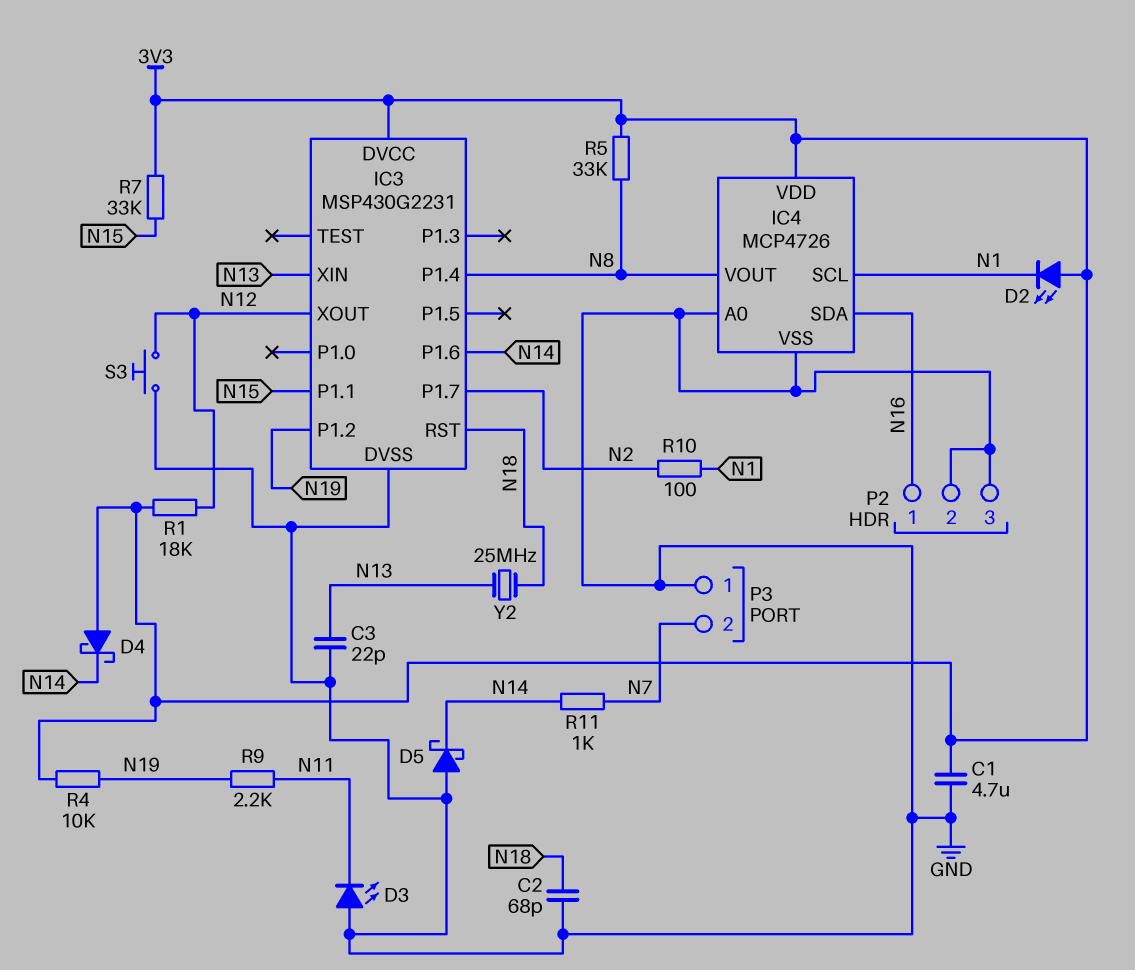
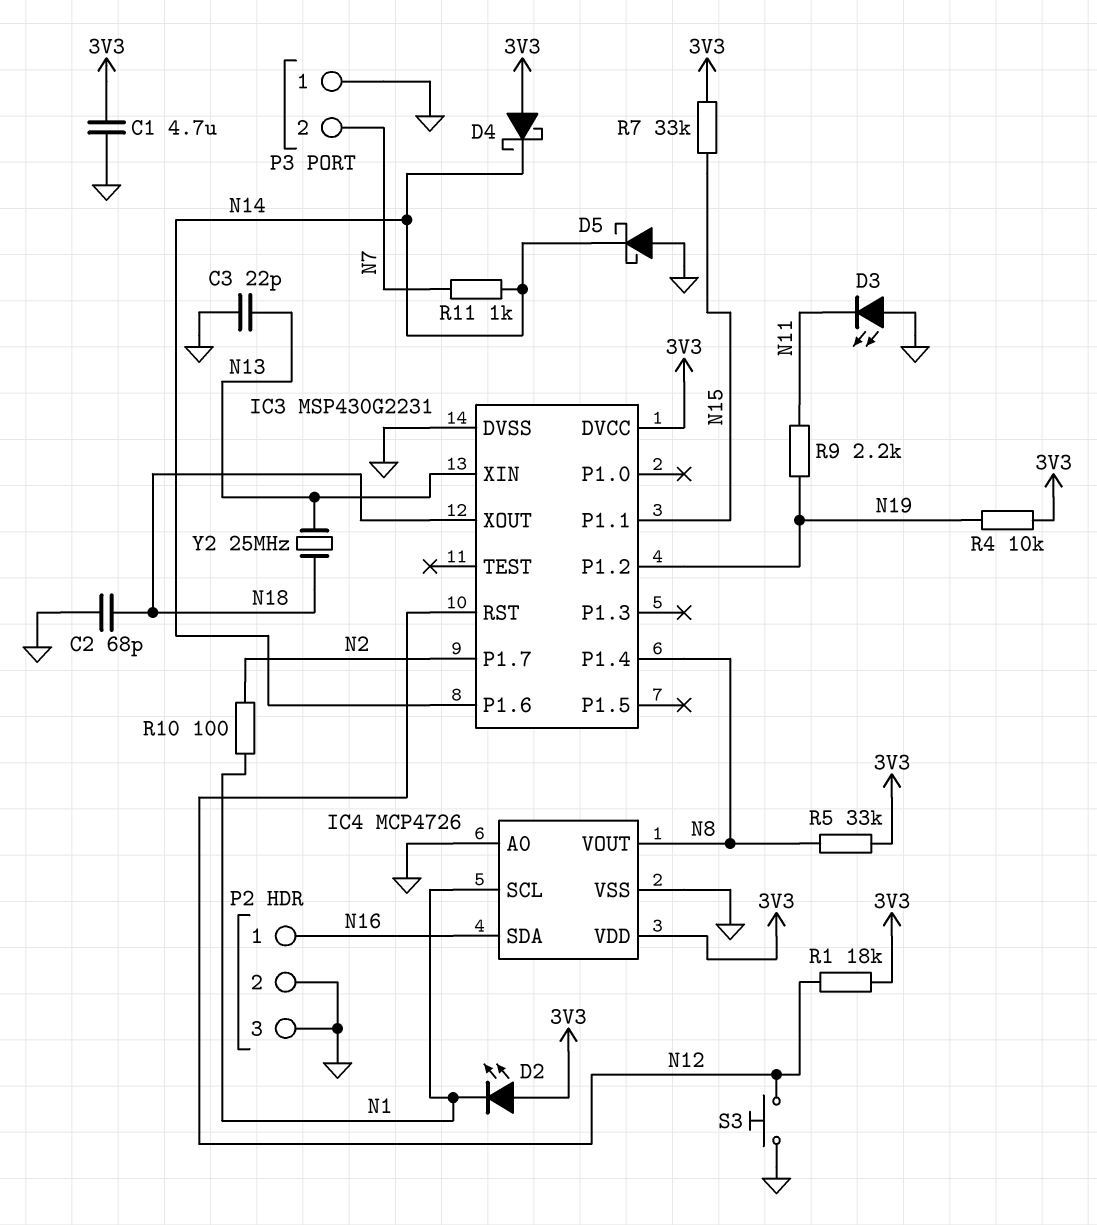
IC3 pin RST: N18 -> N12
IC3 pin XOUT: N12 -> N18

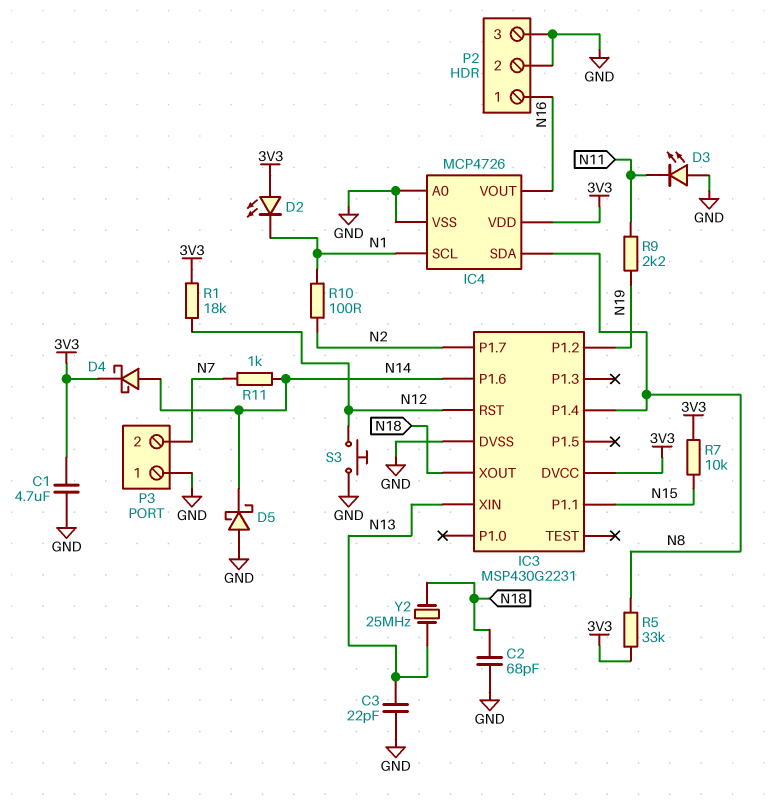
D4: schottky (A 3V3, K N14) -> schottky (A N14, K 3V3)
IC4 pin SDA: N16 -> N8
IC4 pin VOUT: N8 -> N16
R4: 10k (3V3, N19) -> none
R7: 33k (3V3, N15) -> 10k (3V3, N15)

